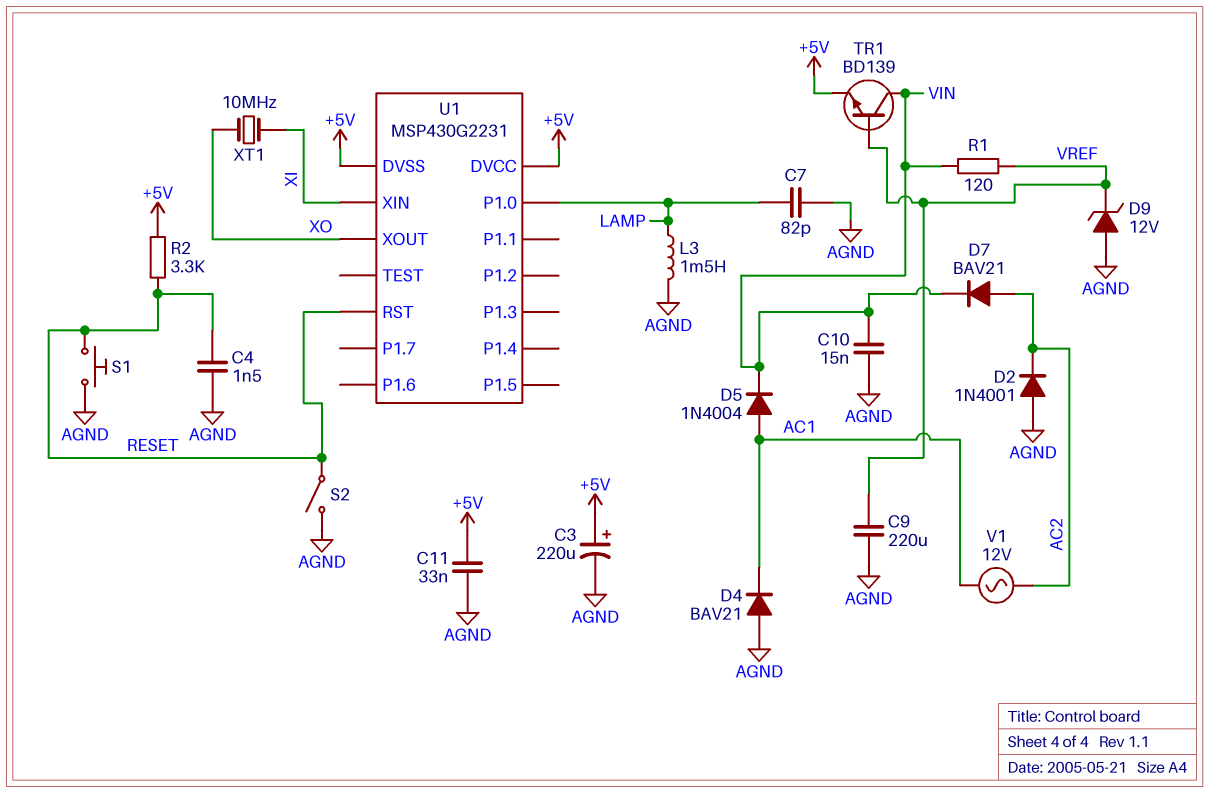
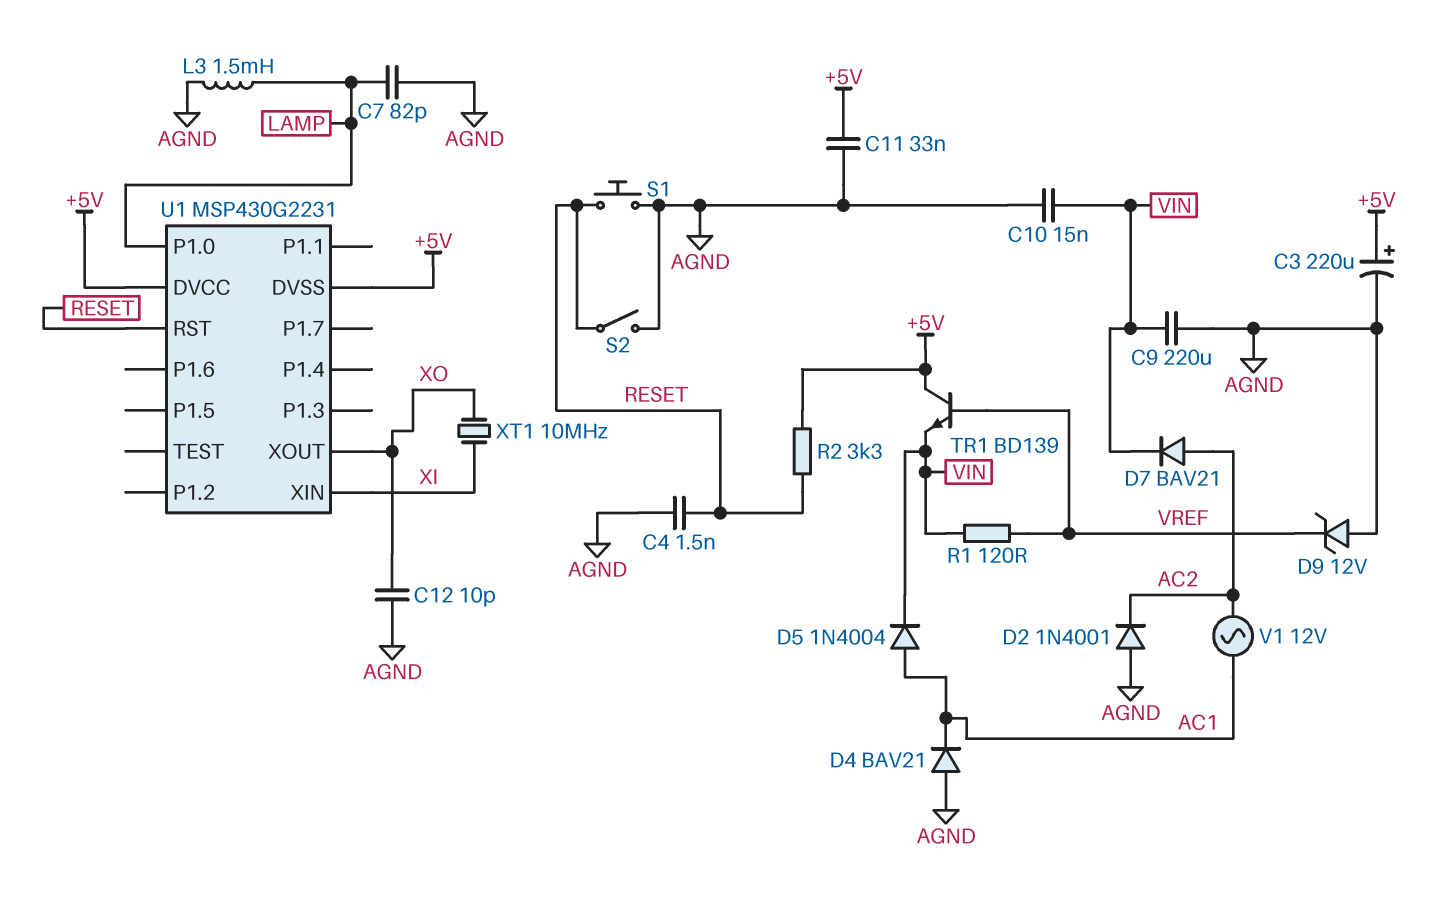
C9: 220uF (AGND, VREF) -> 220uF (AGND, VIN)
C12: none -> 10pF (AGND, XO)
TR1: NPN BD139 (B VREF, C VIN, E +5V) -> NPN BD139 (B VREF, C +5V, E VIN)

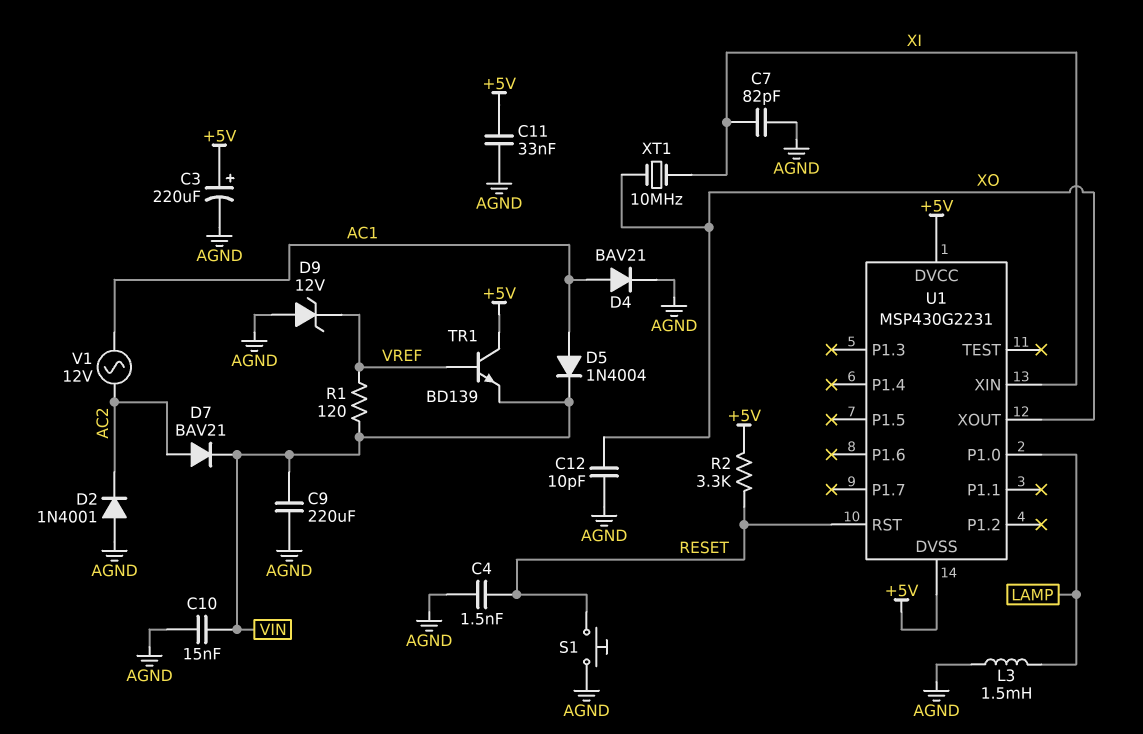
C7: 82pF (AGND, LAMP) -> 82pF (AGND, XI)
D4: diode BAV21 (A AGND, K AC1) -> diode BAV21 (A AC1, K AGND)
S2: switch (AGND, RESET) -> none

